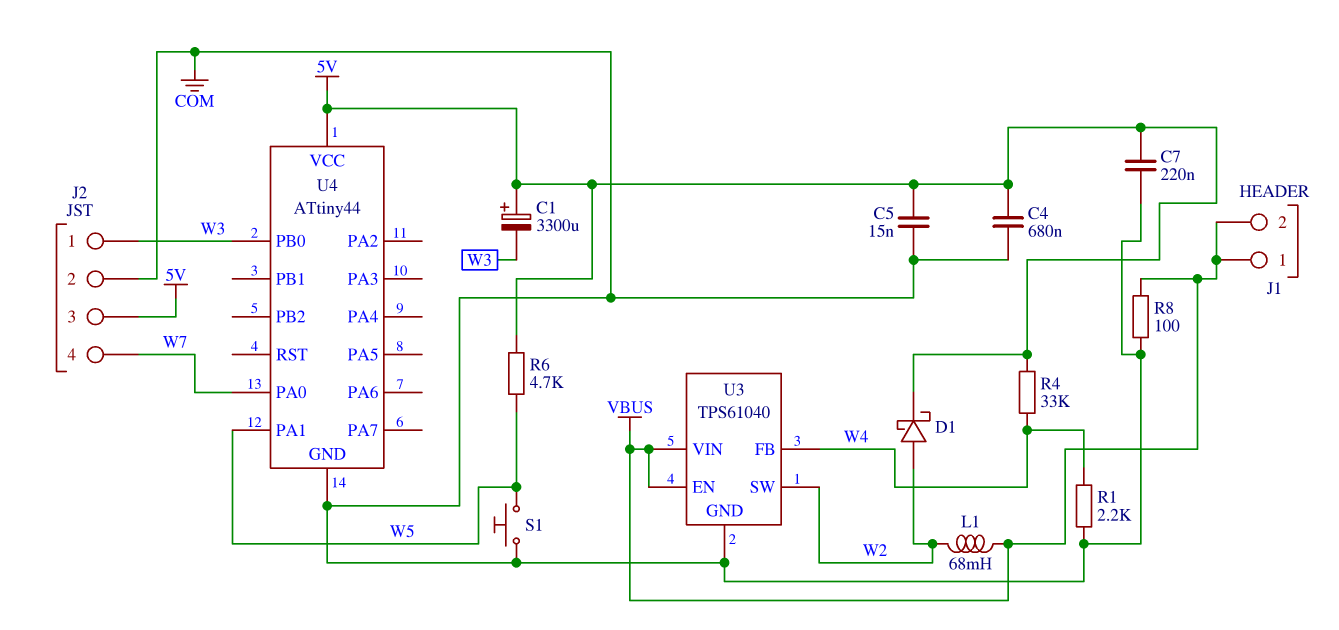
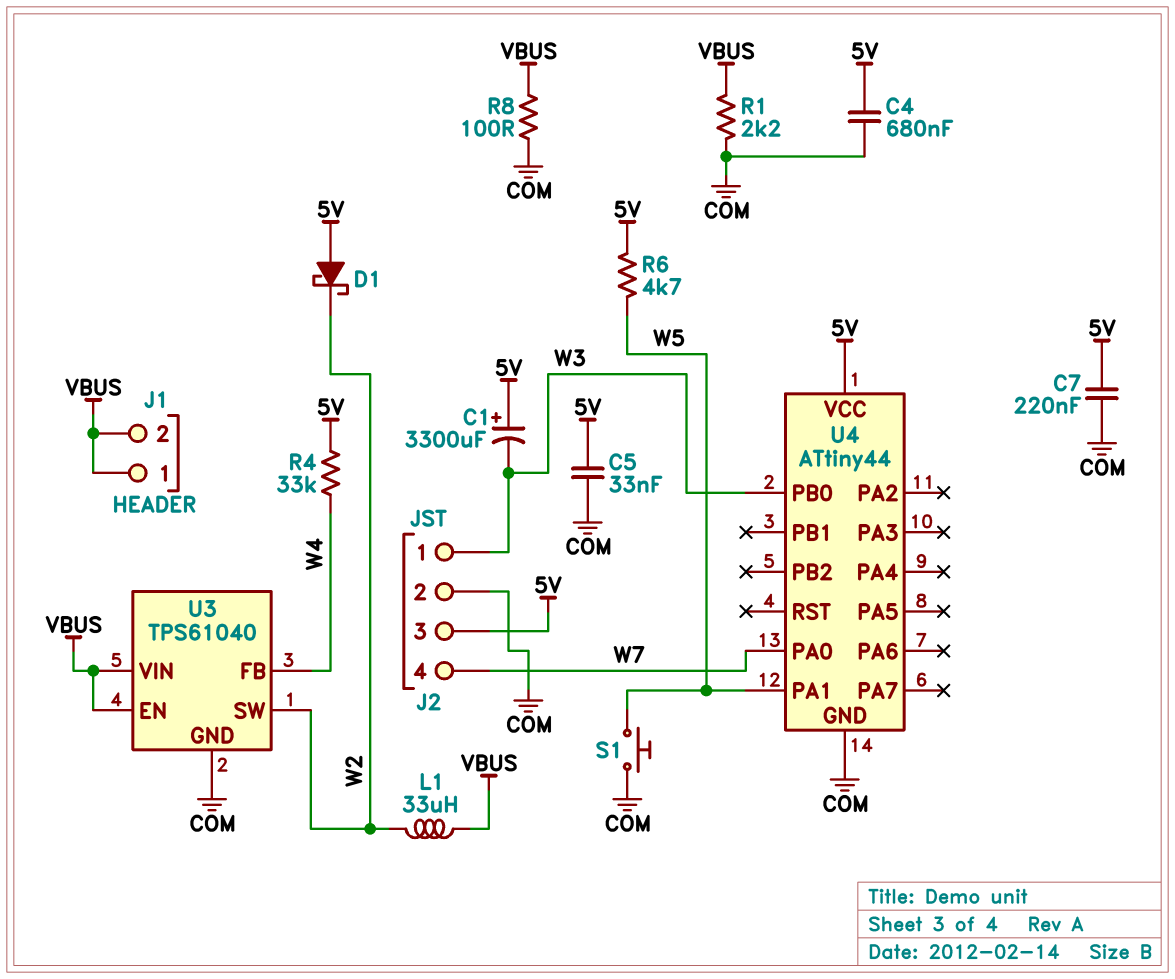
C5: 15nF (5V, COM) -> 33nF (5V, COM)
D1: schottky (A W2, K 5V) -> schottky (A 5V, K W2)
L1: 68mH (VBUS, W2) -> 33uH (VBUS, W2)
R1: 2.2k (COM, W4) -> 2.2k (COM, VBUS)

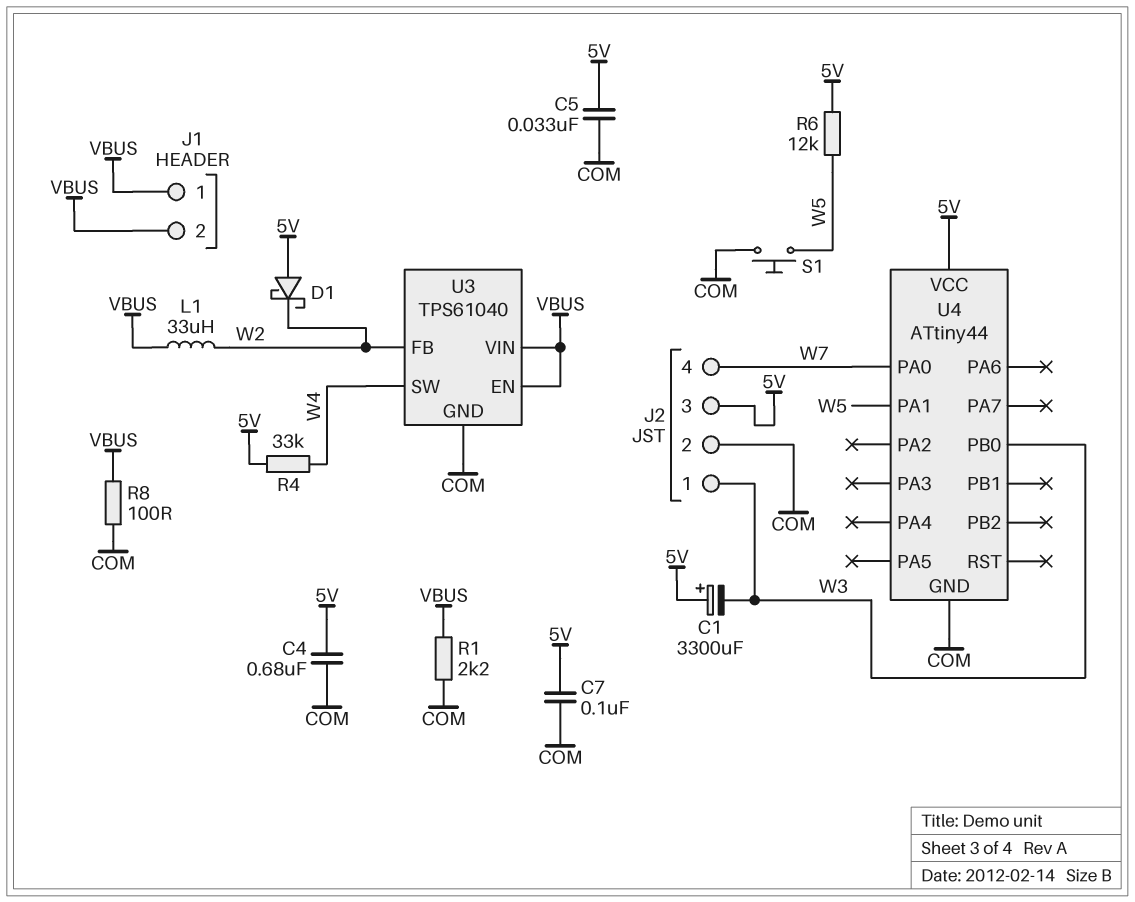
C7: 220nF (5V, COM) -> 100nF (5V, COM)
R6: 4.7k (5V, W5) -> 12k (5V, W5)
U3 pin FB: W4 -> W2
U3 pin SW: W2 -> W4

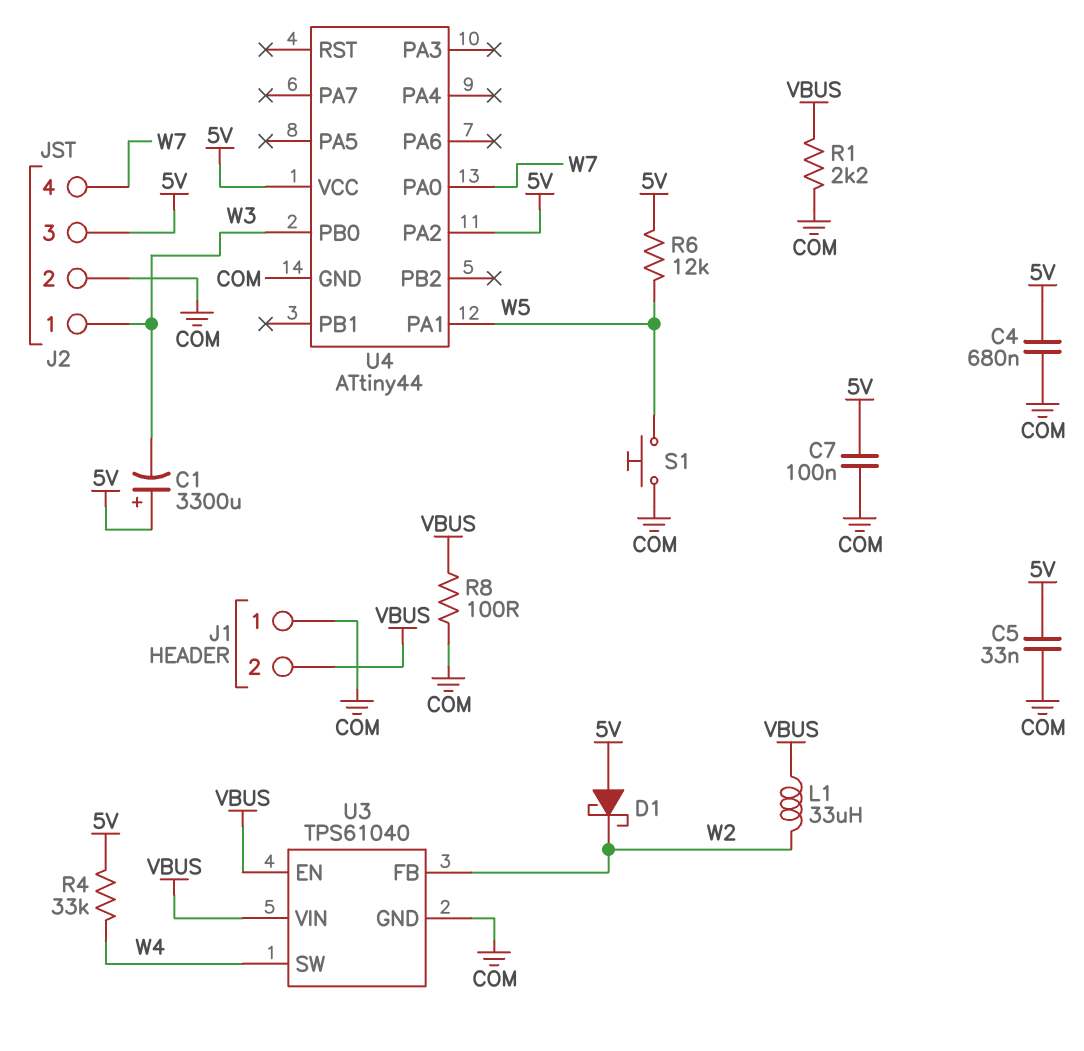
J1 pin 1: VBUS -> COM
U4 pin PA2: none -> 5V

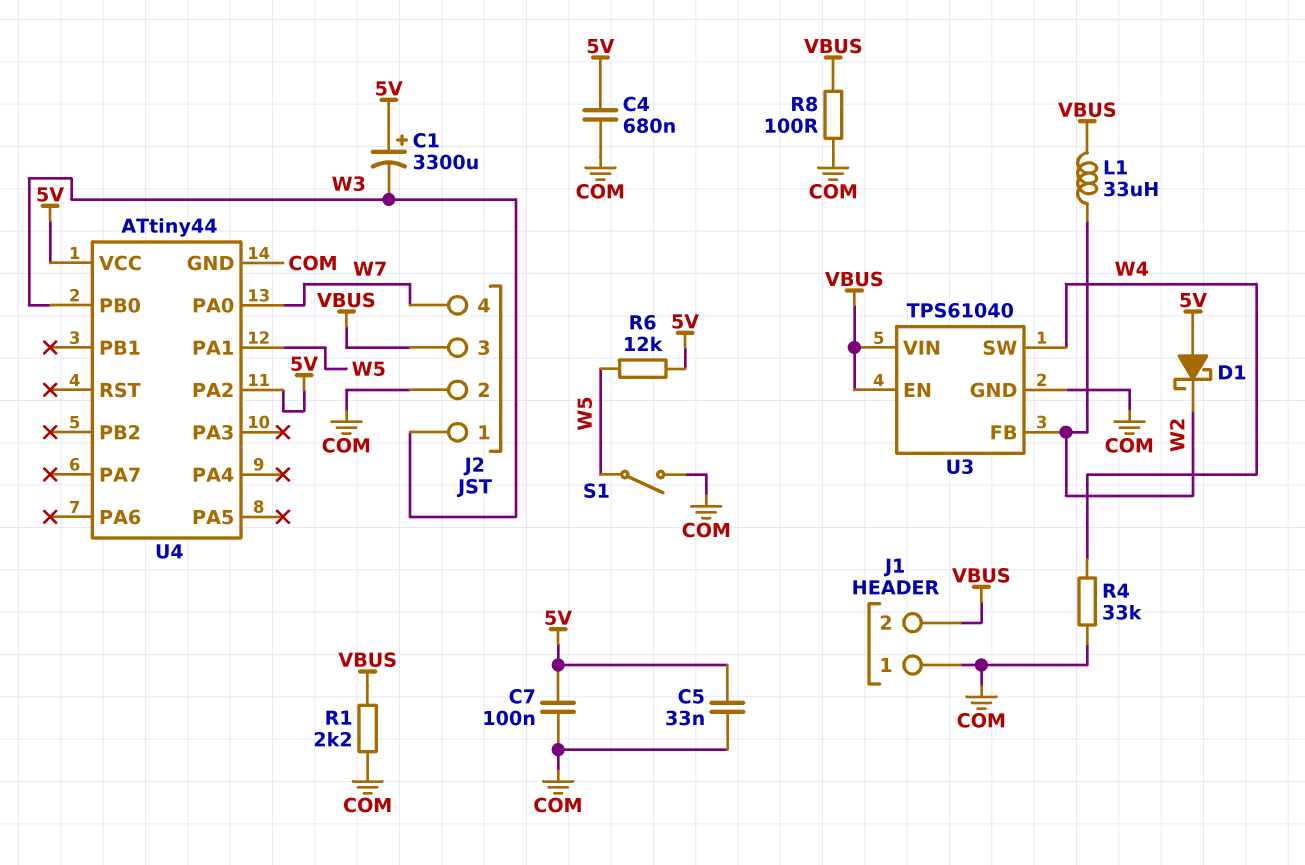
J2 pin 3: 5V -> VBUS
R4: 33k (5V, W4) -> 33k (COM, W4)
S1: button (COM, W5) -> switch (COM, W5)

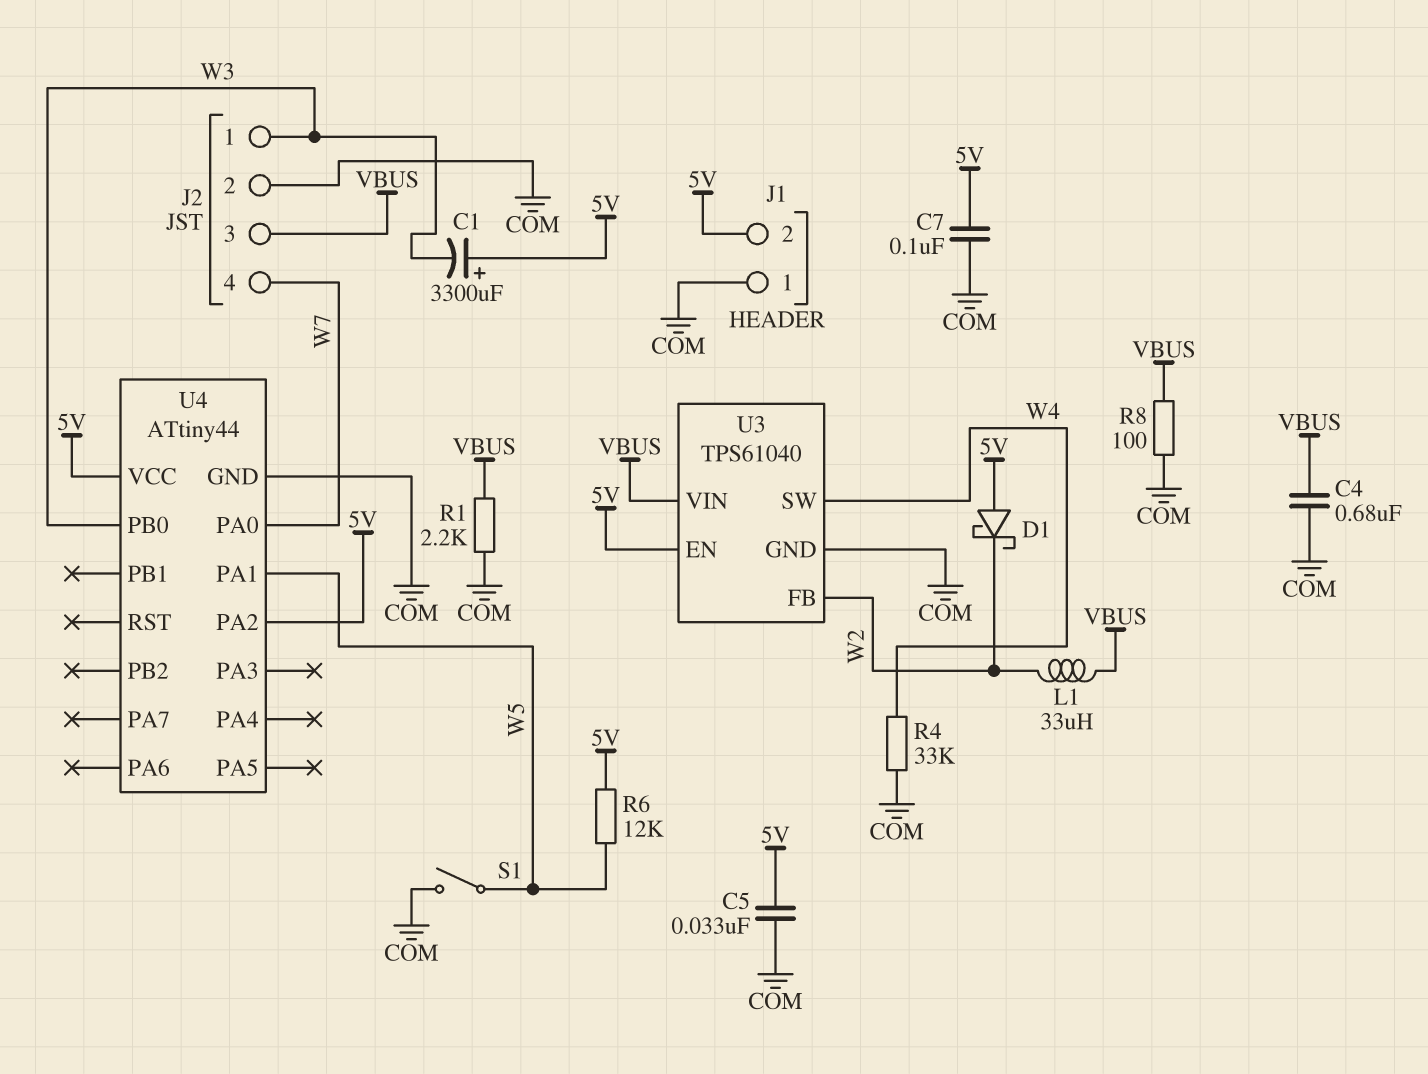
C4: 680nF (5V, COM) -> 680nF (COM, VBUS)
J1 pin 2: VBUS -> 5V
U3 pin EN: VBUS -> 5V

